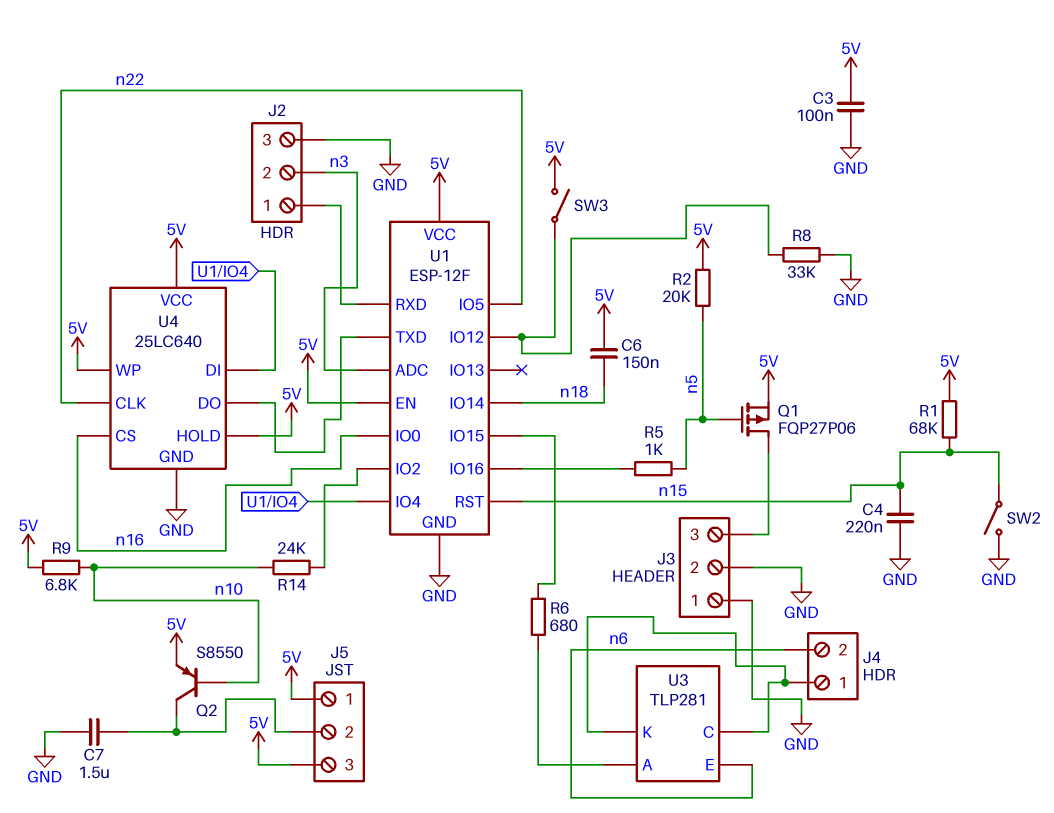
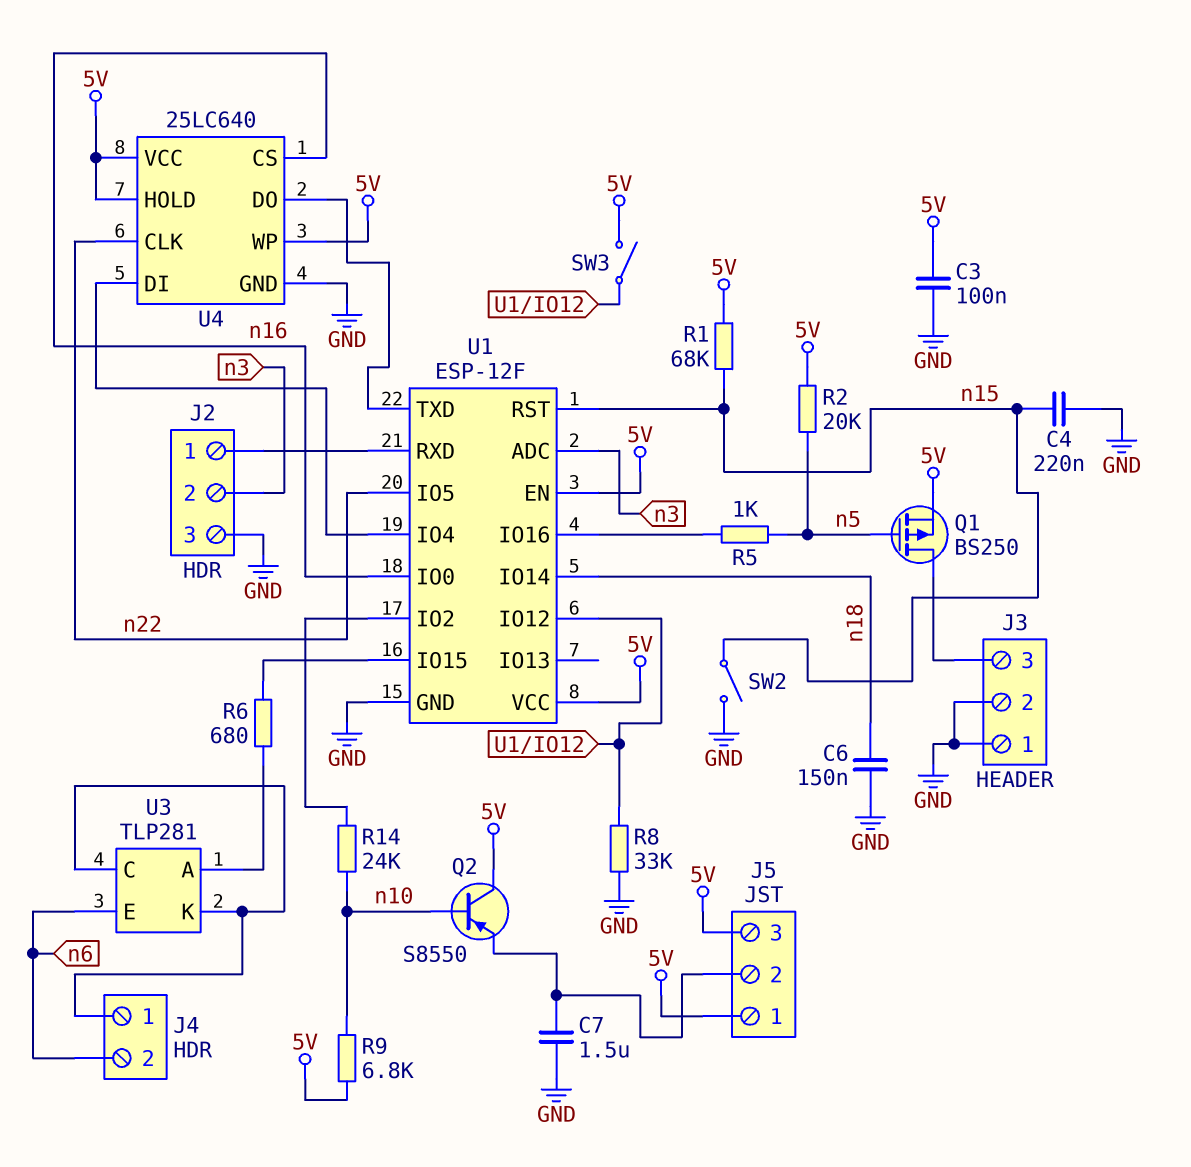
C6: 150nF (5V, n18) -> 150nF (GND, n18)
Q1: PMOS FQP27P06 (G n5, D J3/3, S 5V) -> PMOS BS250 (G n5, D J3/3, S 5V)
Q2: PNP S8550 (B n10, C J5/2, E 5V) -> PNP S8550 (B n10, C 5V, E J5/2)

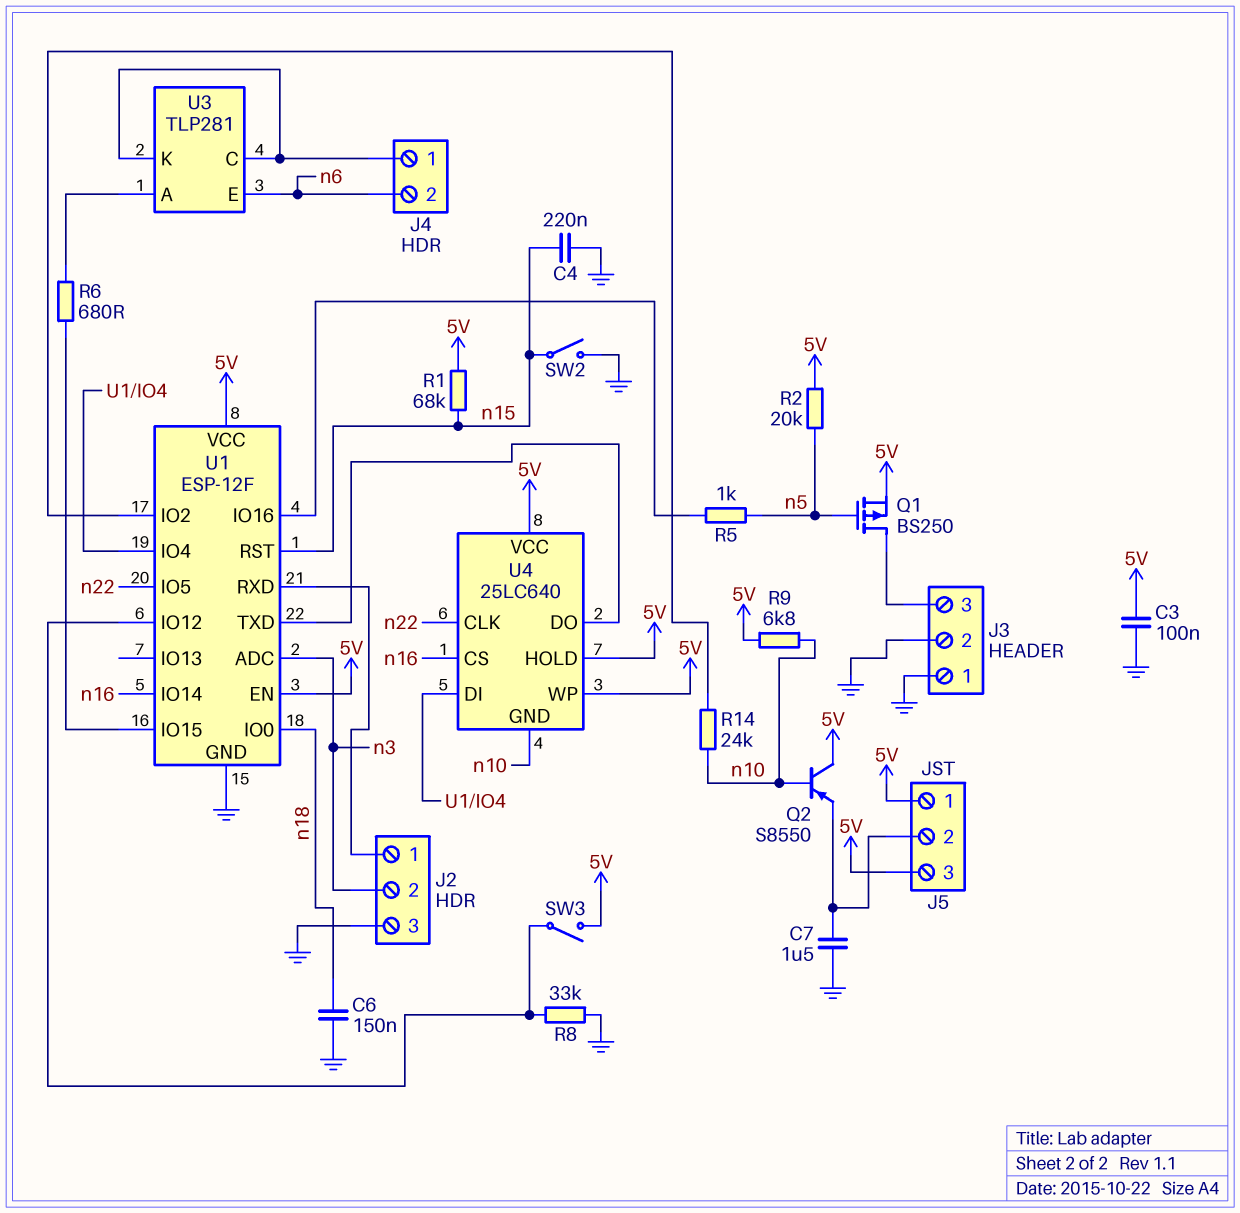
U1 pin IO0: n16 -> n18
U1 pin IO14: n18 -> n16
U4 pin GND: GND -> n10

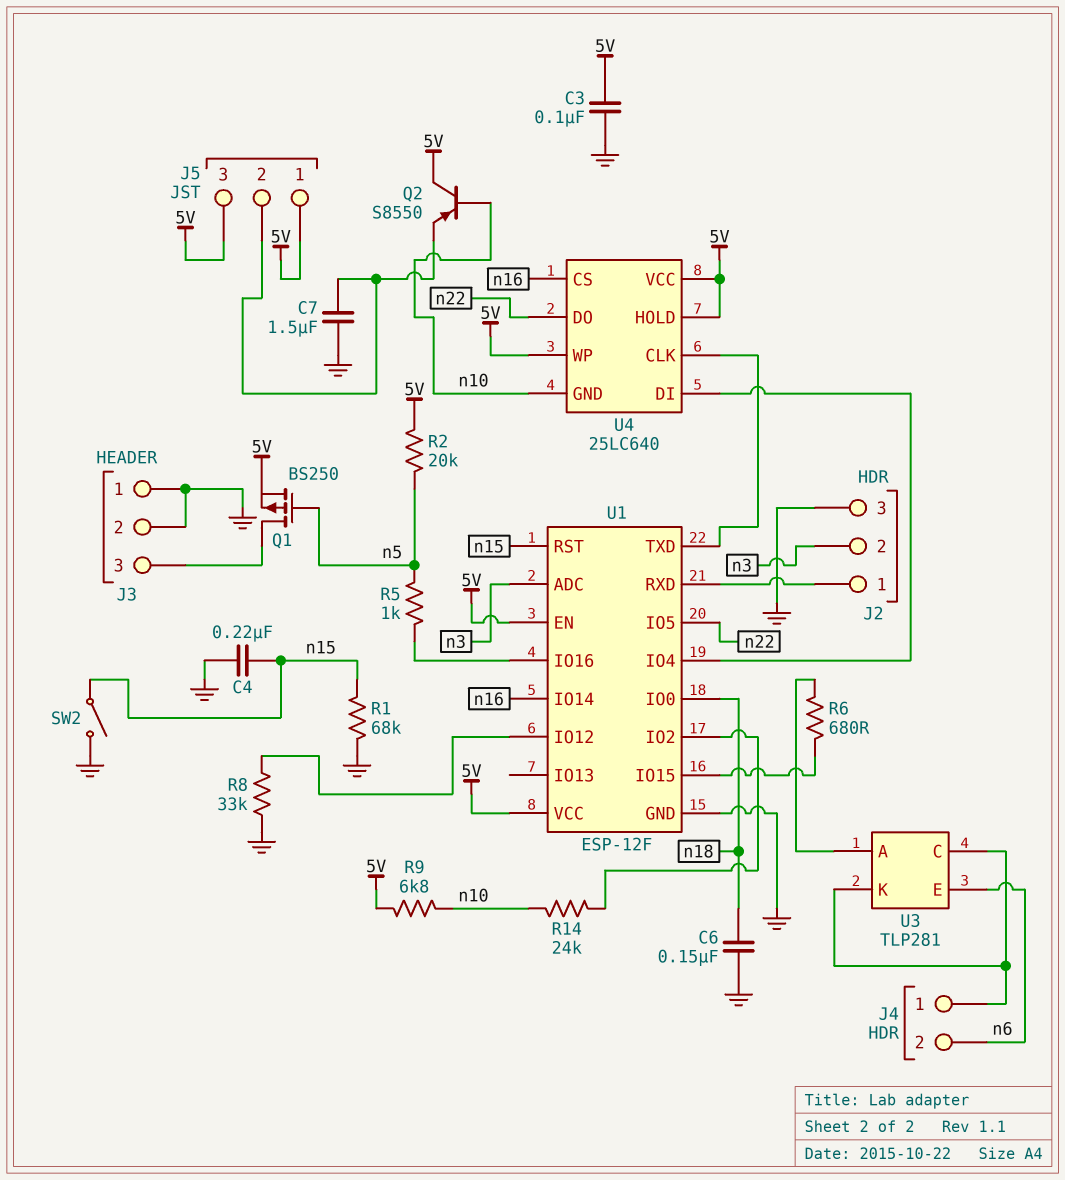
R1: 68k (5V, n15) -> 68k (GND, n15)
SW3: switch (5V, U1/IO12) -> none
U4 pin CLK: n22 -> U1/TXD
U4 pin DO: U1/TXD -> n22

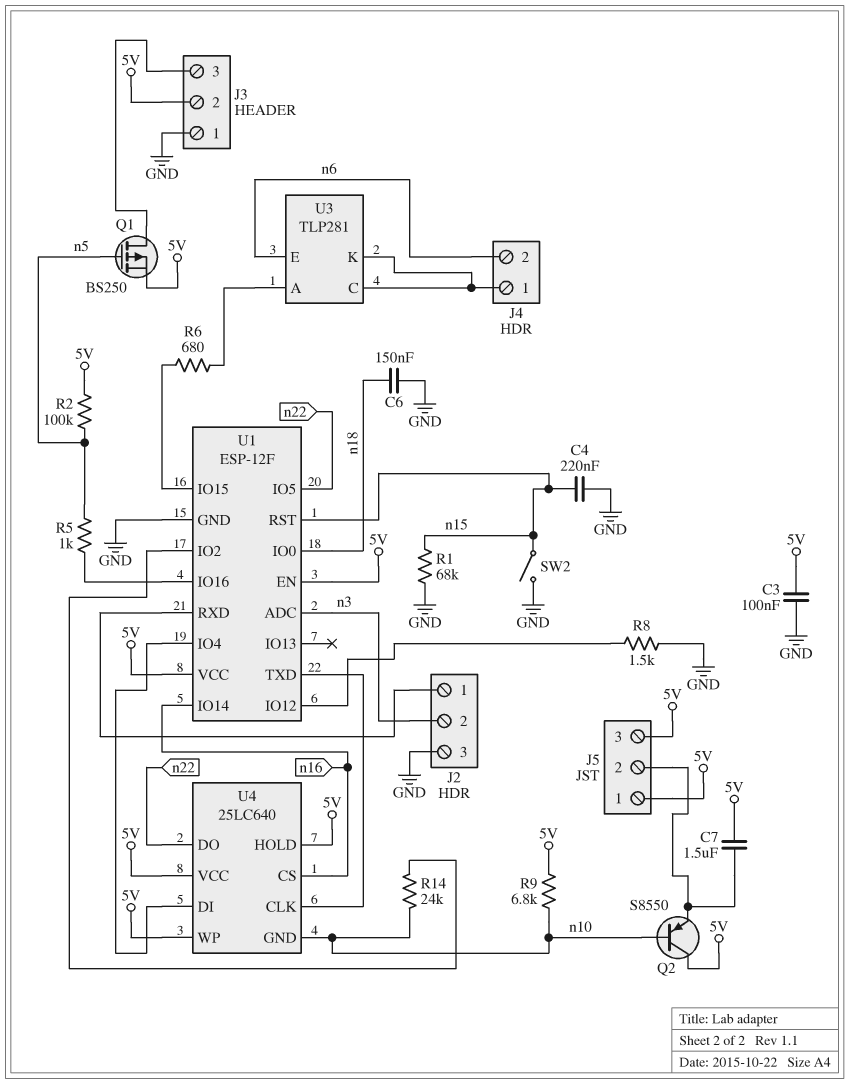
C7: 1.5uF (GND, J5/2) -> 1.5uF (5V, J5/2)
J3 pin 2: GND -> 5V
R2: 20k (5V, n5) -> 100k (5V, n5)
R8: 33k (GND, U1/IO12) -> 1.5k (GND, U1/IO12)

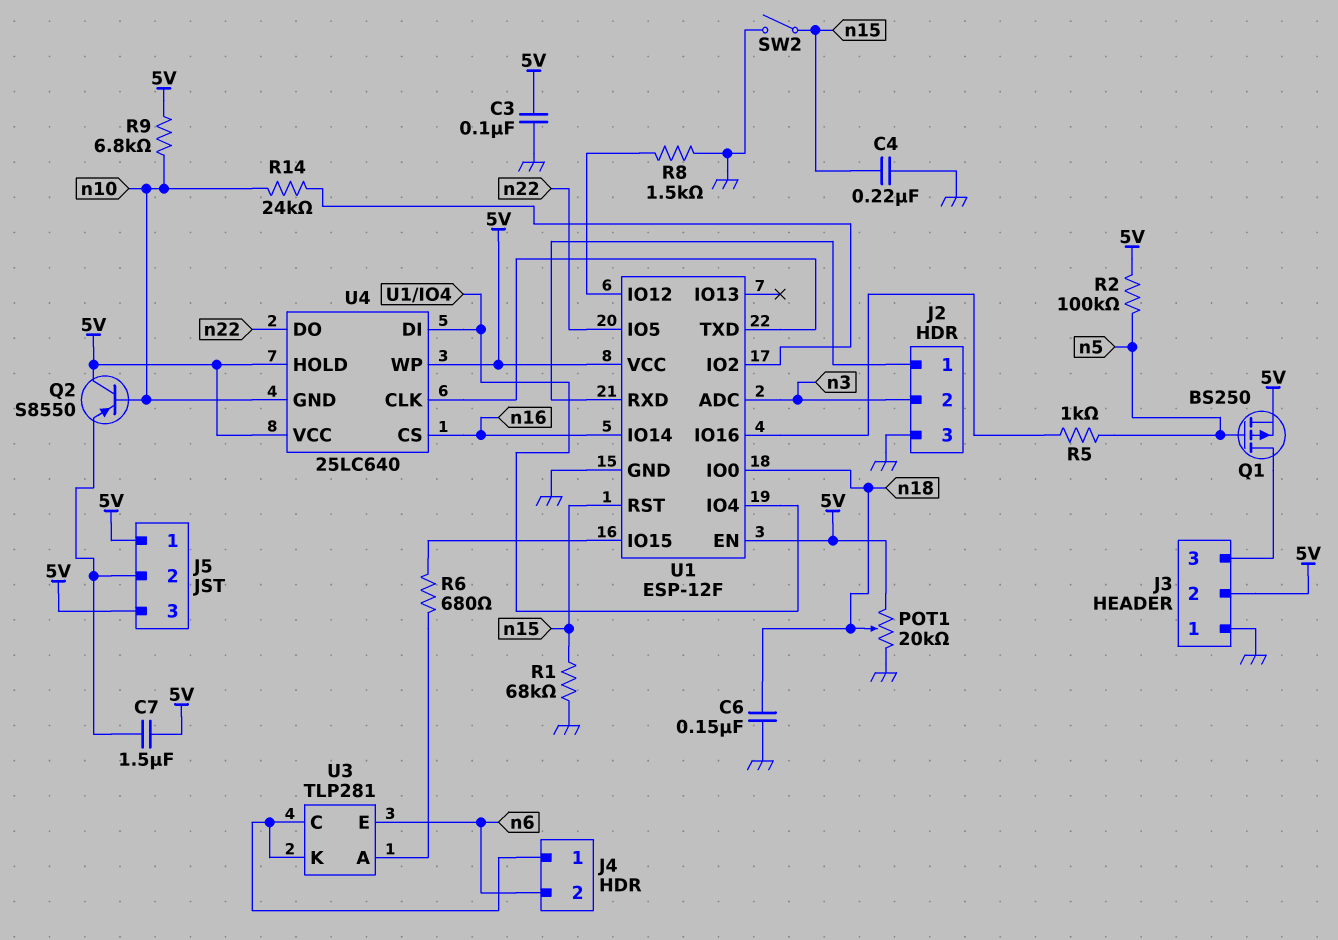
POT1: none -> 20k (5V, GND, wiper n18)

